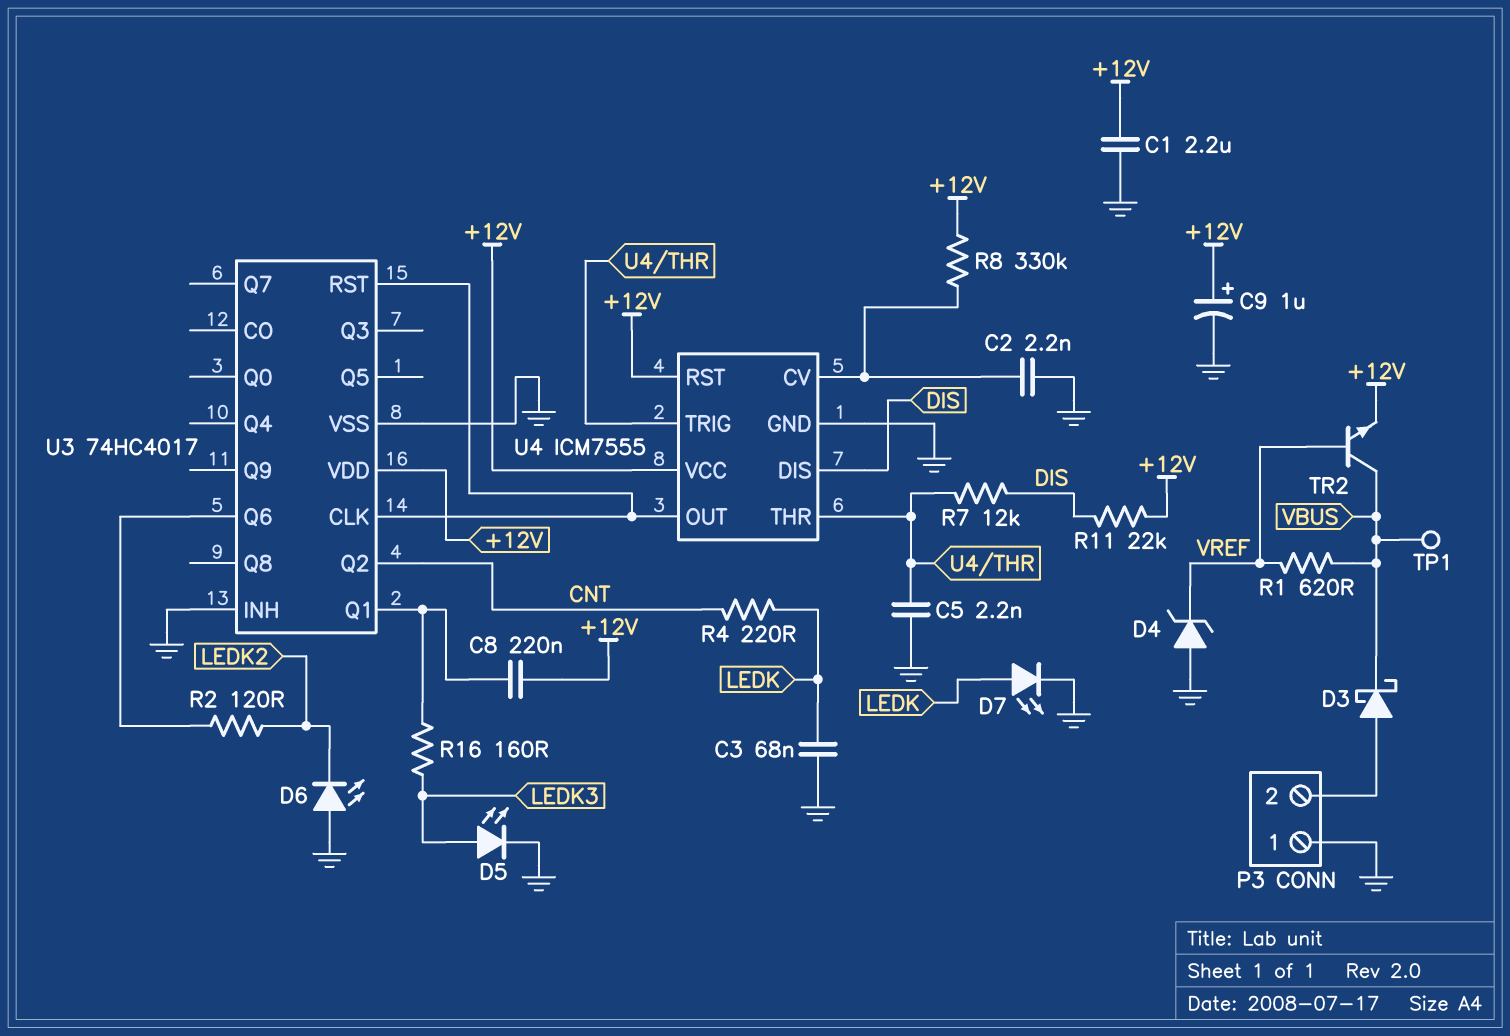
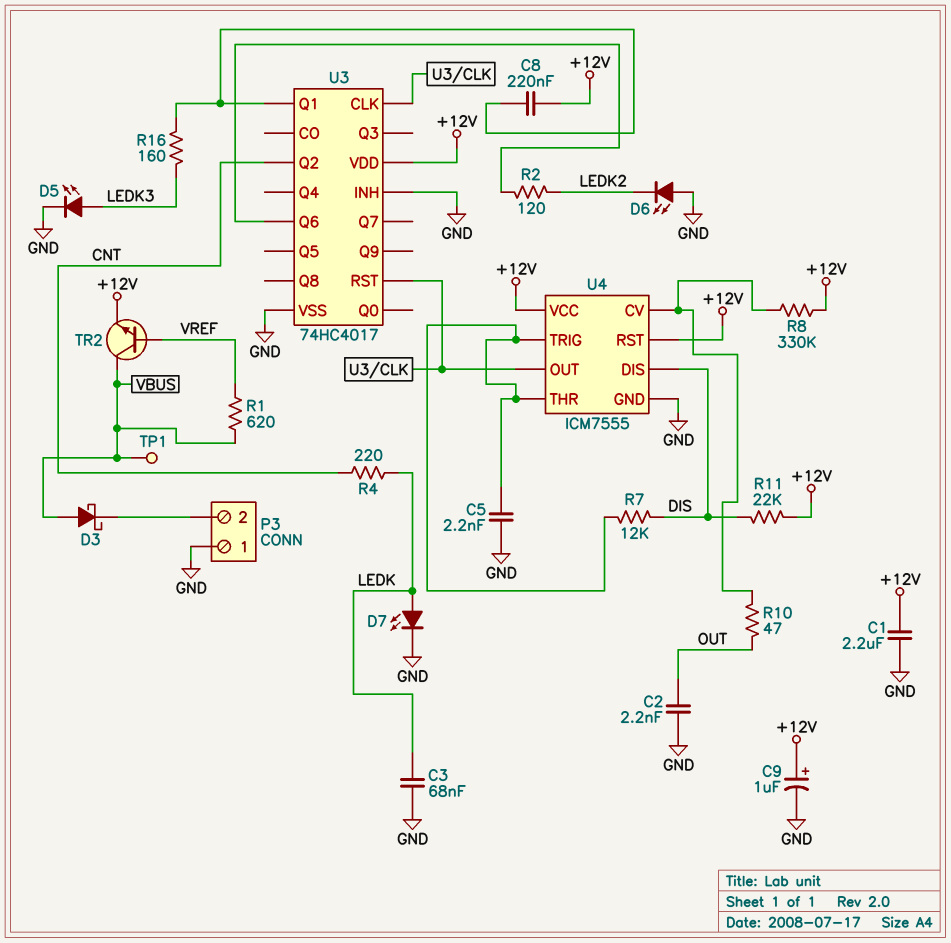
C2: 2.2nF (GND, U4/CV) -> 2.2nF (GND, OUT)
D3: schottky (A P3/2, K VBUS) -> schottky (A VBUS, K P3/2)
D4: zener (A GND, K VREF) -> none
R10: none -> 47 (OUT, U4/CV)

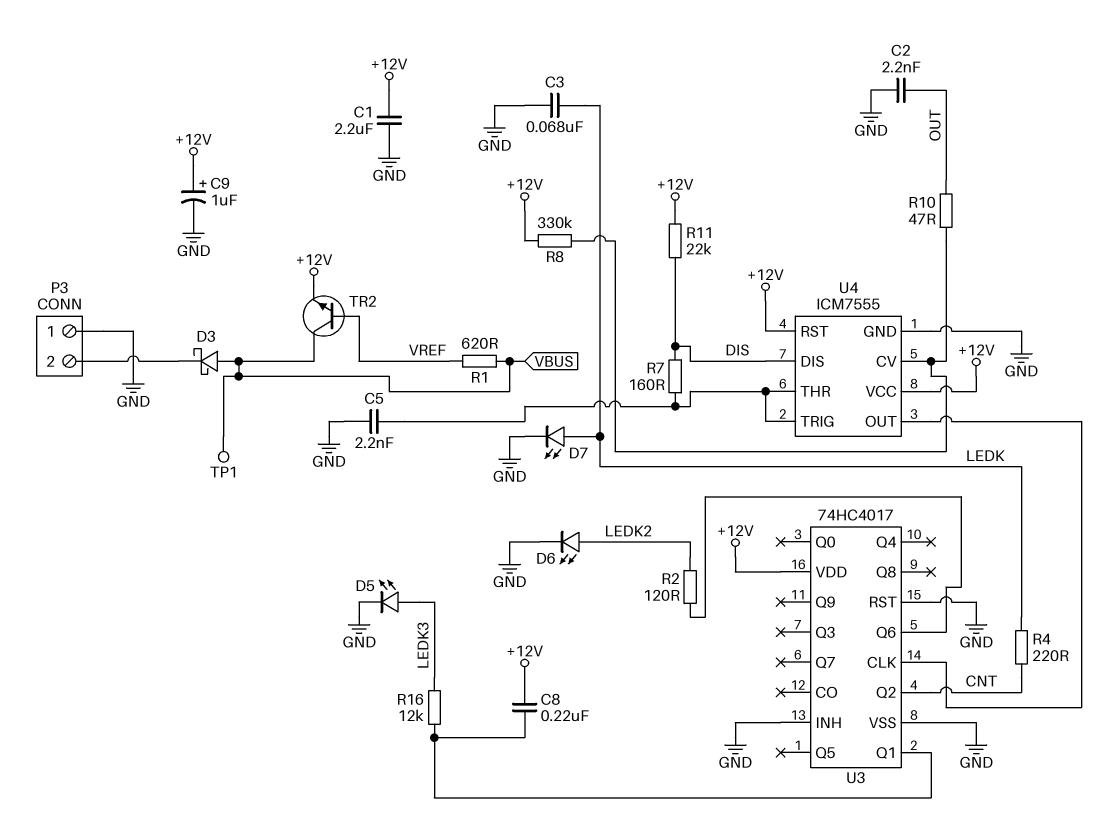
D6: LED (A GND, K LEDK2) -> LED (A LEDK2, K GND)
R7: 12k (DIS, U4/THR) -> 160 (DIS, U4/THR)
R16: 160 (LEDK3, U3/Q1) -> 12k (LEDK3, U3/Q1)
U3 pin RST: U3/CLK -> GND

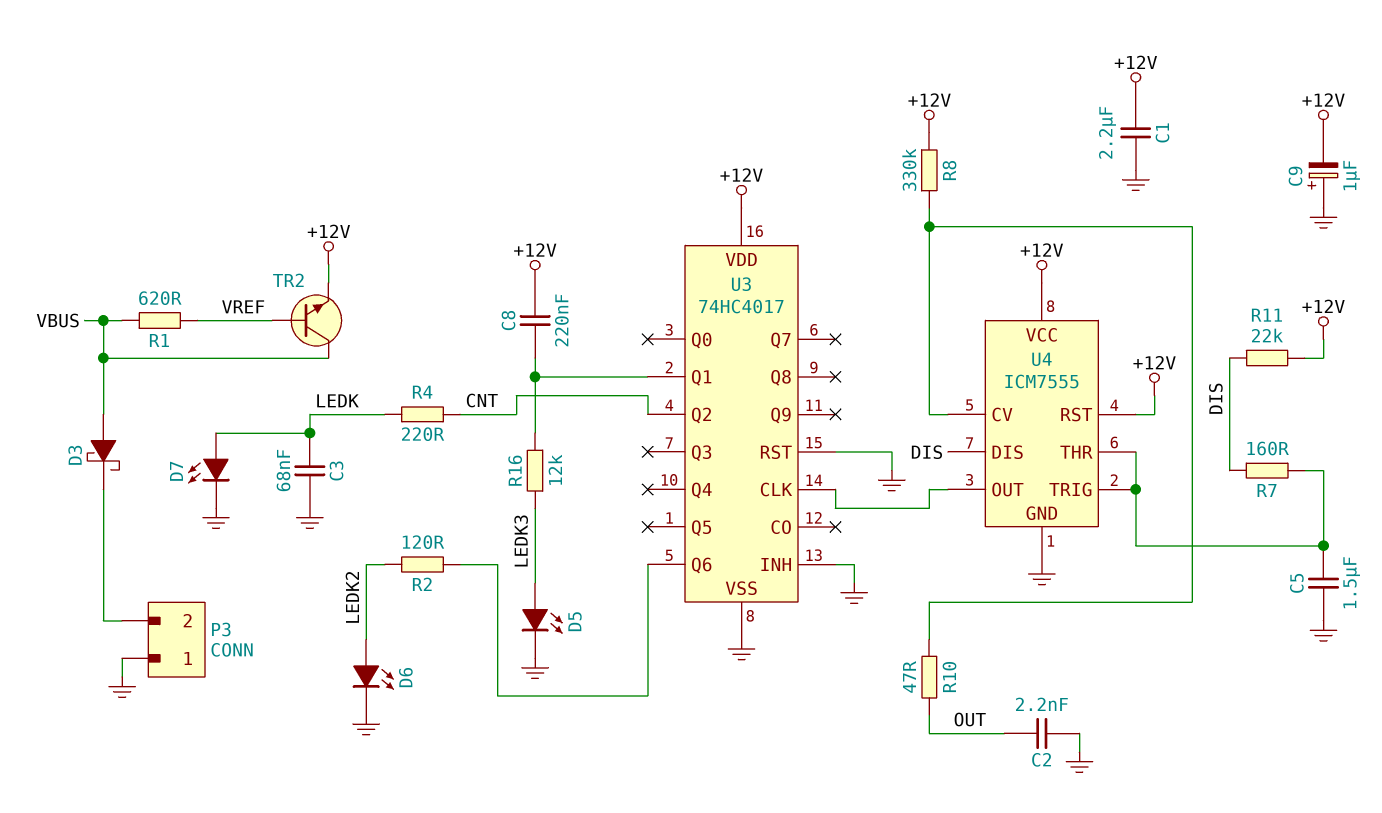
C5: 2.2nF (GND, U4/THR) -> 1.5uF (GND, U4/THR)
C9: 1uF (plus +12V, minus GND) -> 1uF (plus GND, minus +12V)
TP1: test point (VBUS) -> none

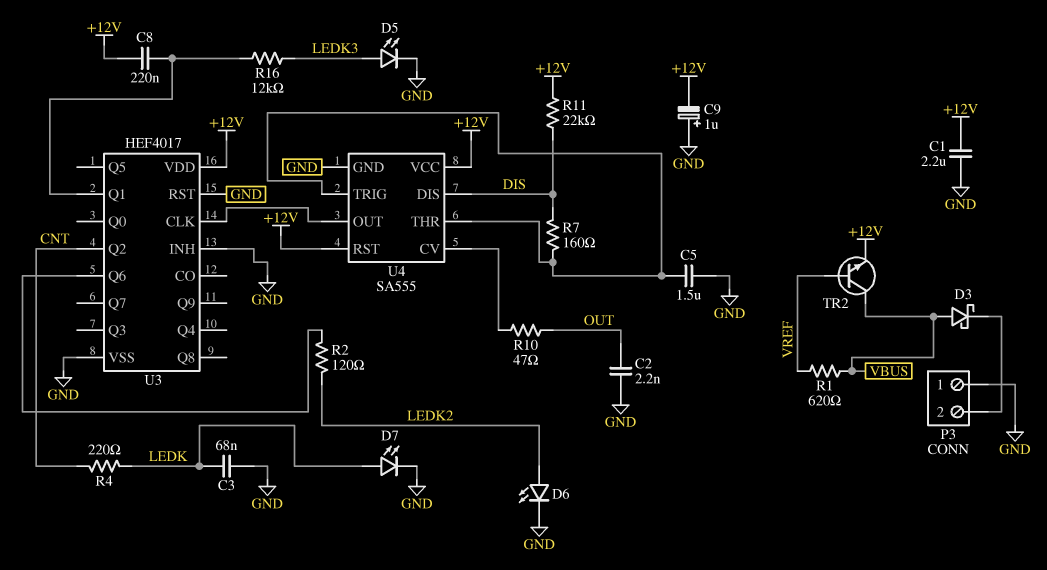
R8: 330k (+12V, U4/CV) -> none
U3: 74HC4017 -> HEF4017
U4: ICM7555 -> SA555

